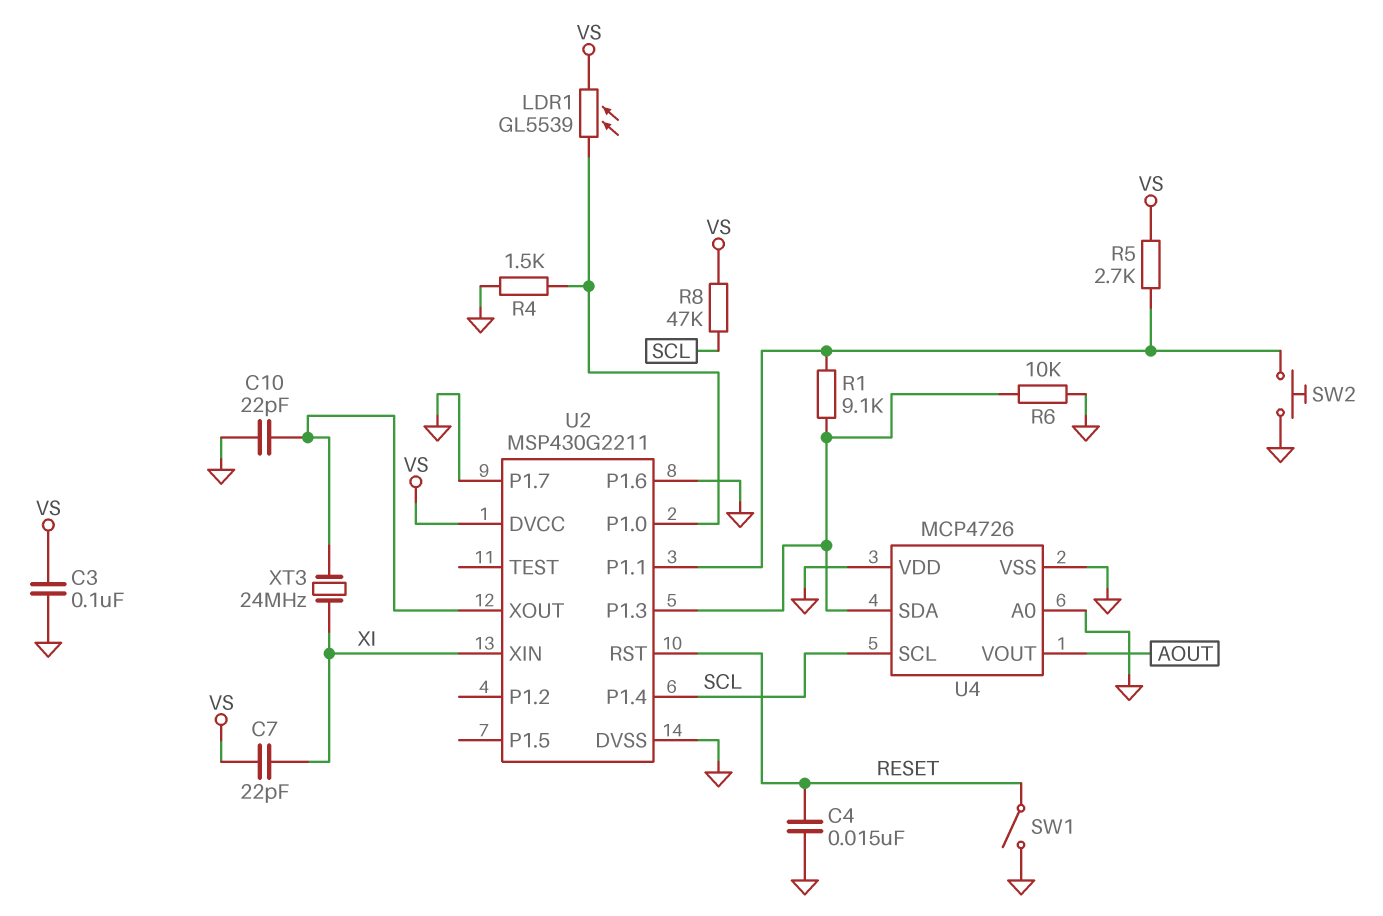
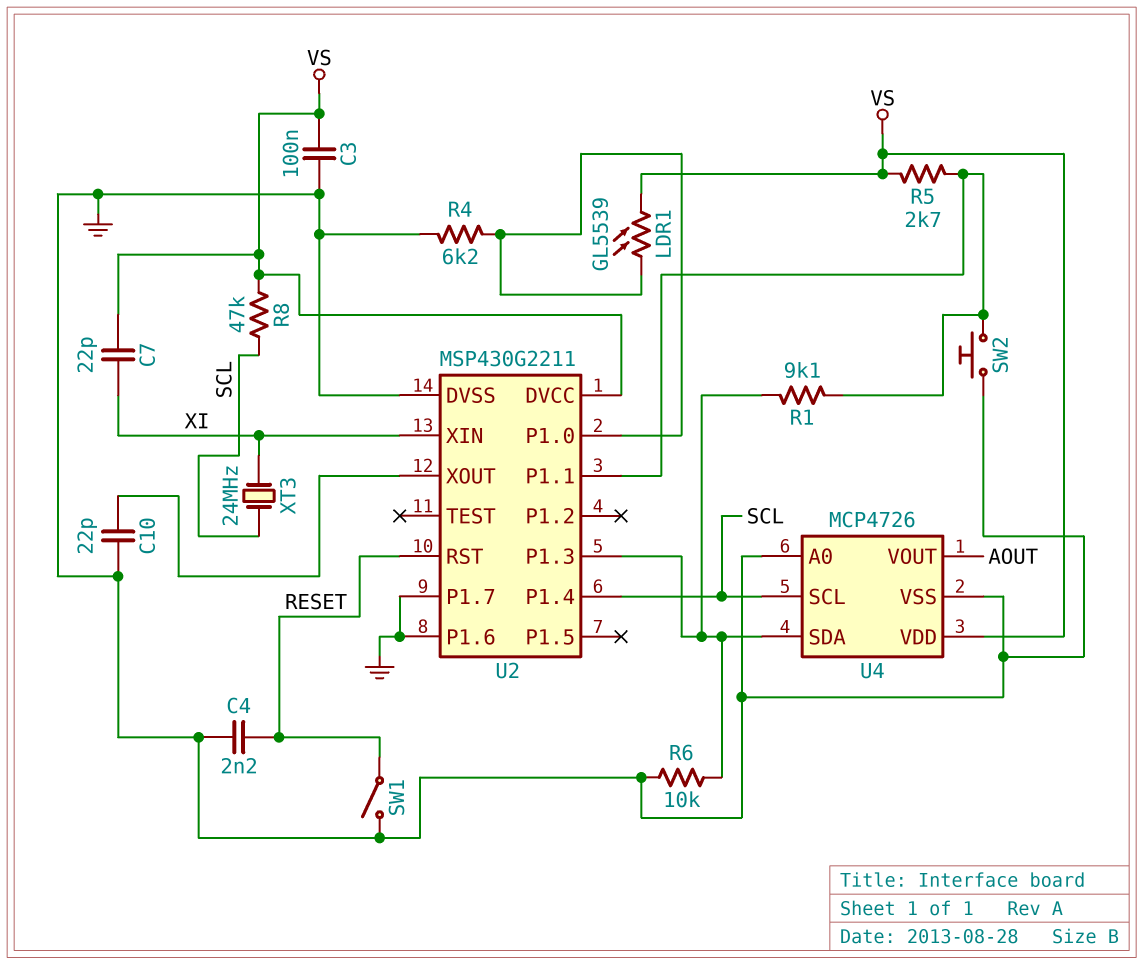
C4: 15nF (GND, RESET) -> 2.2nF (GND, RESET)
R4: 1.5k (GND, U2/P1.0) -> 6.2k (GND, U2/P1.0)
U4 pin VDD: GND -> VS
XT3: 24MHz (U2/XOUT, XI) -> 24MHz (SCL, XI)

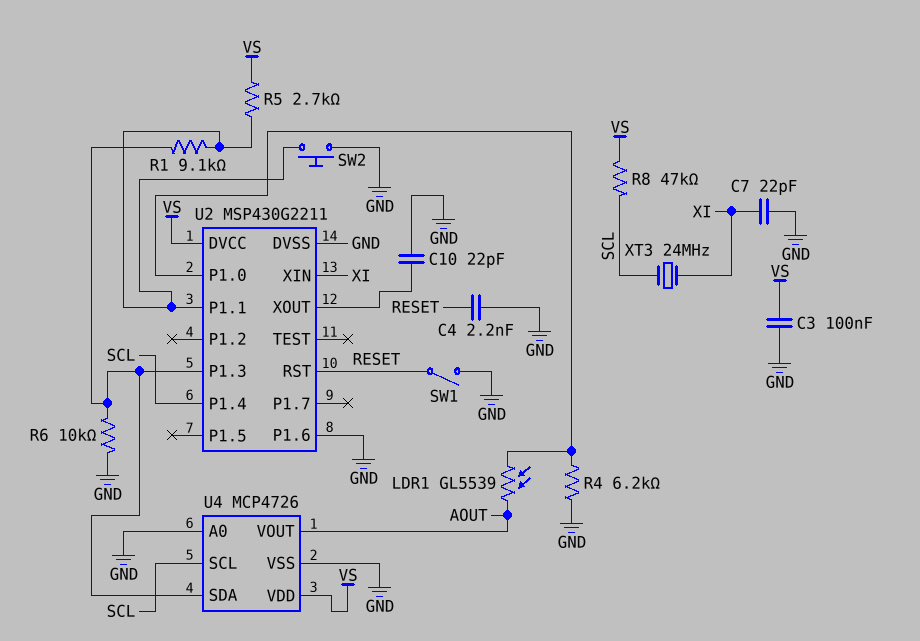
C7: 22pF (VS, XI) -> 22pF (GND, XI)
LDR1: GL5539 (U2/P1.0, VS) -> GL5539 (AOUT, U2/P1.0)
U2 pin P1.7: GND -> none

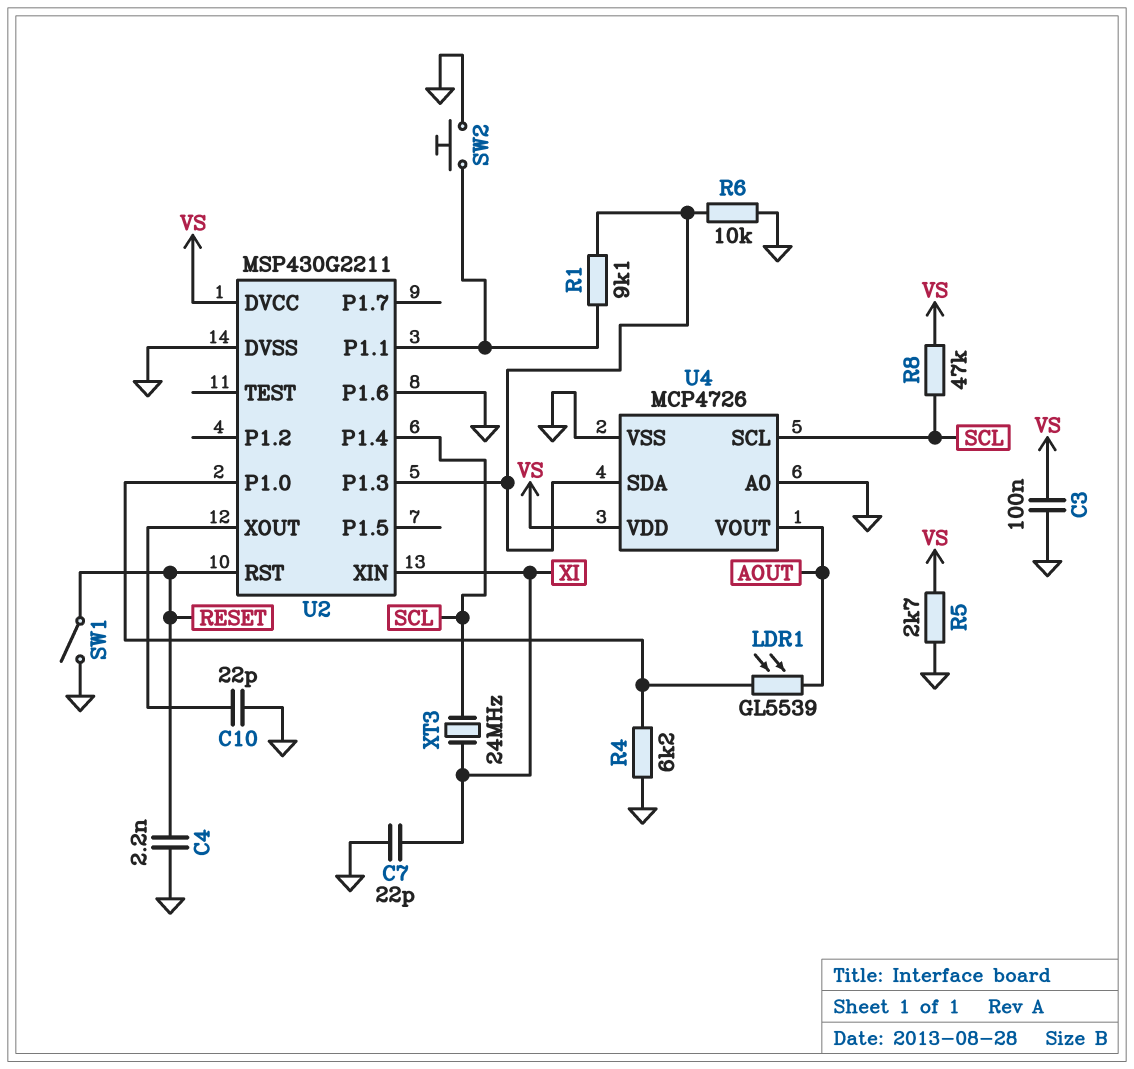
R5: 2.7k (U2/P1.1, VS) -> 2.7k (GND, VS)

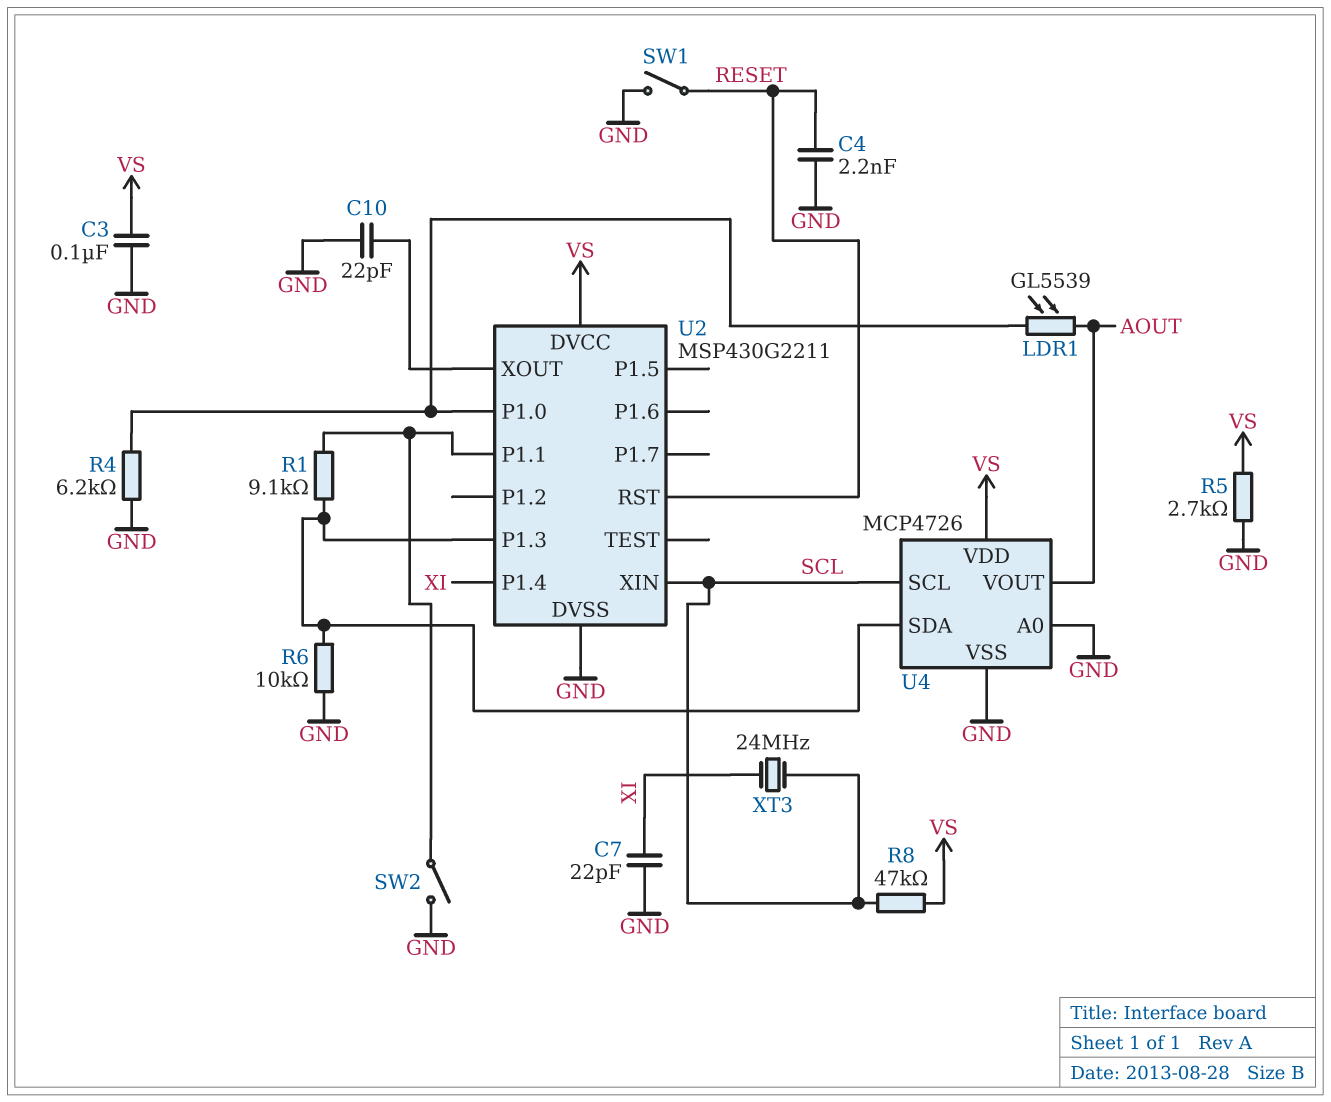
SW2: button (GND, U2/P1.1) -> switch (GND, U2/P1.1)
U2 pin P1.4: SCL -> XI
U2 pin P1.6: GND -> none
U2 pin XIN: XI -> SCL

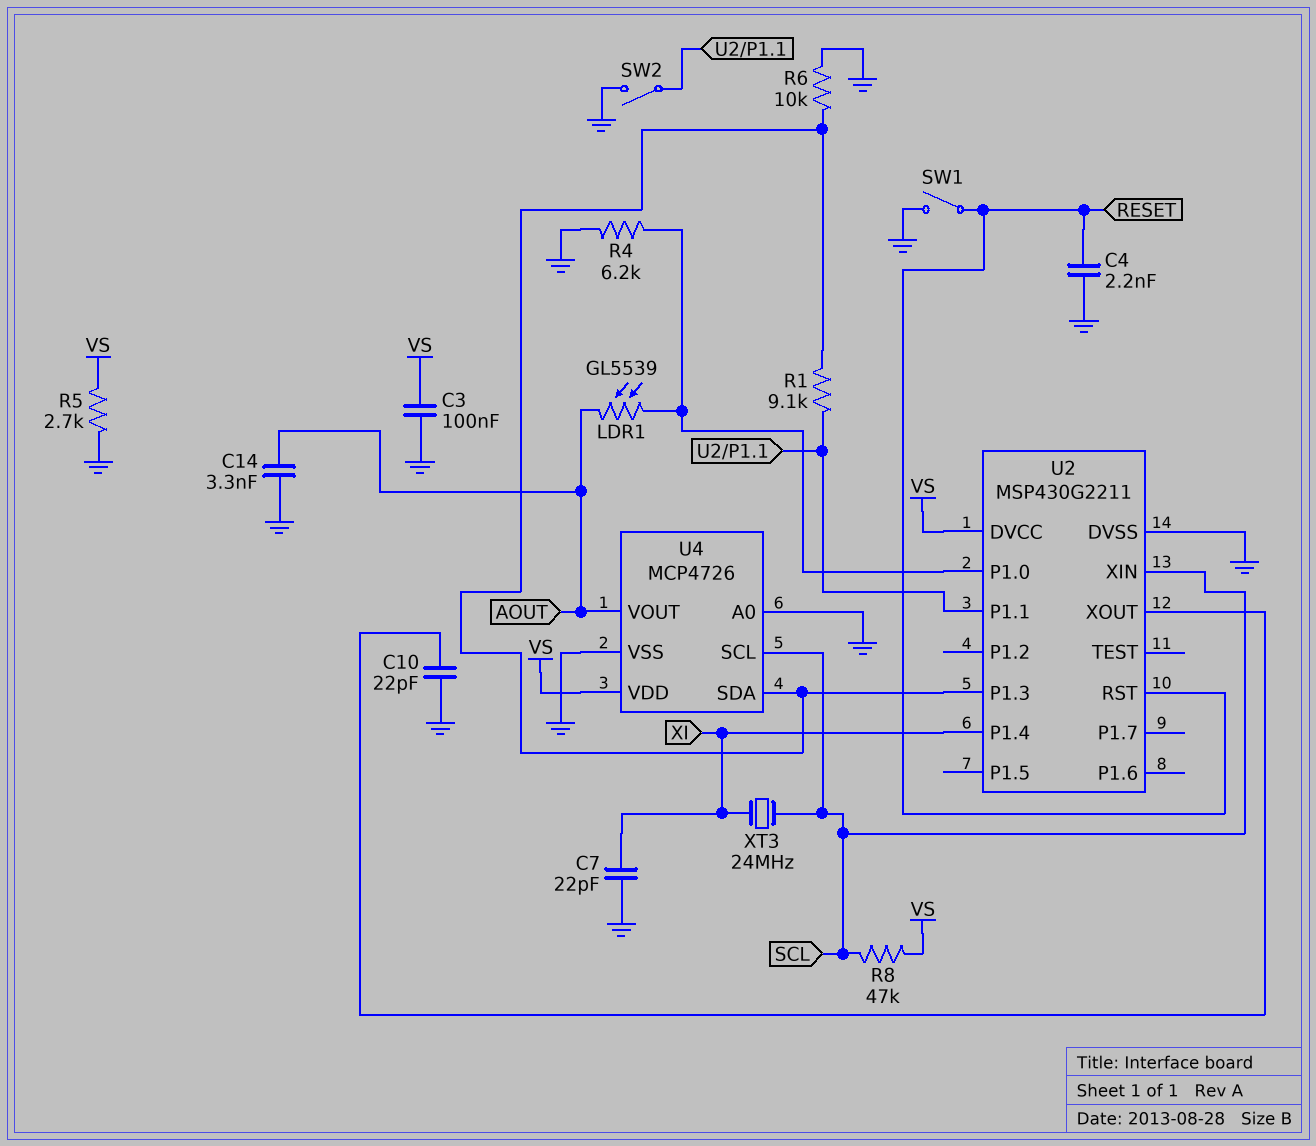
C14: none -> 3.3nF (AOUT, GND)

